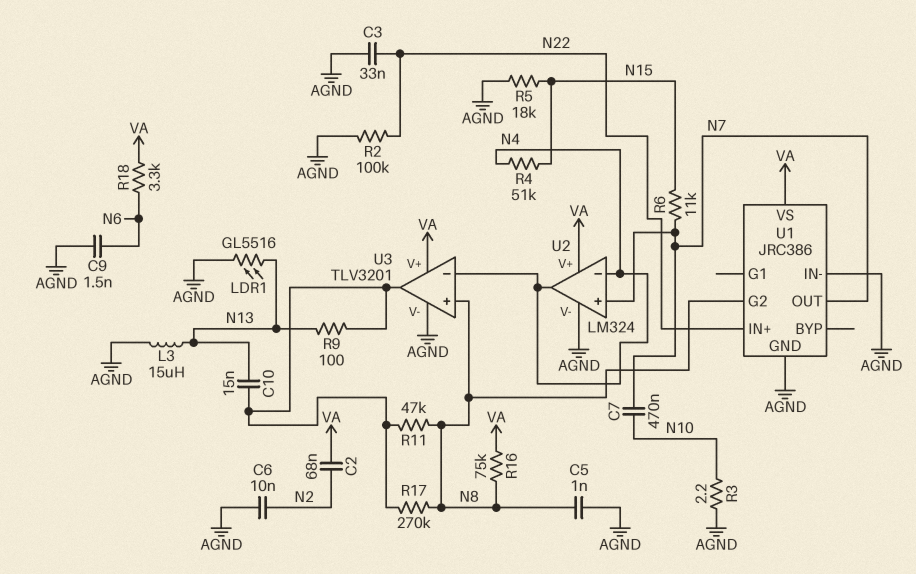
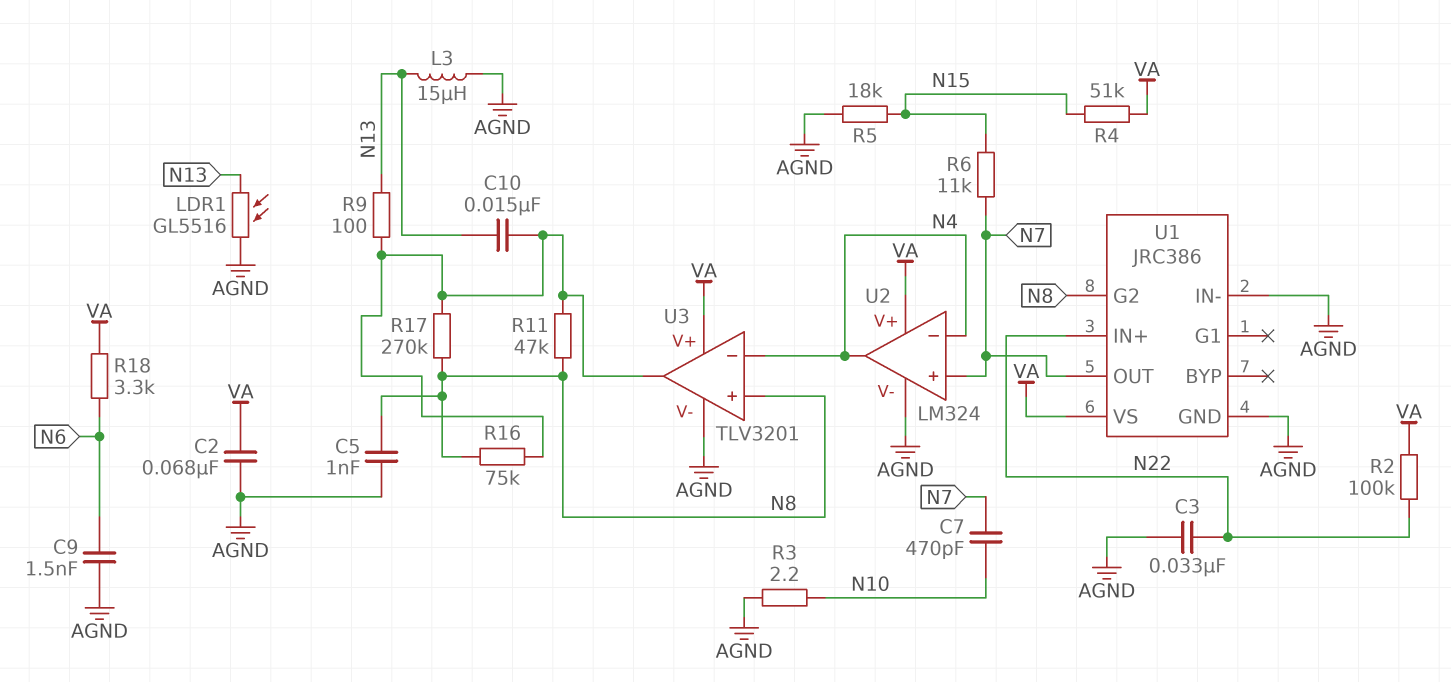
C2: 68nF (N2, VA) -> 68nF (AGND, VA)
C6: 10nF (AGND, N2) -> none
C7: 470nF (N7, N10) -> 470pF (N7, N10)
R2: 100k (AGND, N22) -> 100k (N22, VA)
R4: 51k (N4, N15) -> 51k (N15, VA)
R16: 75k (N8, VA) -> 75k (N8, U3/out)

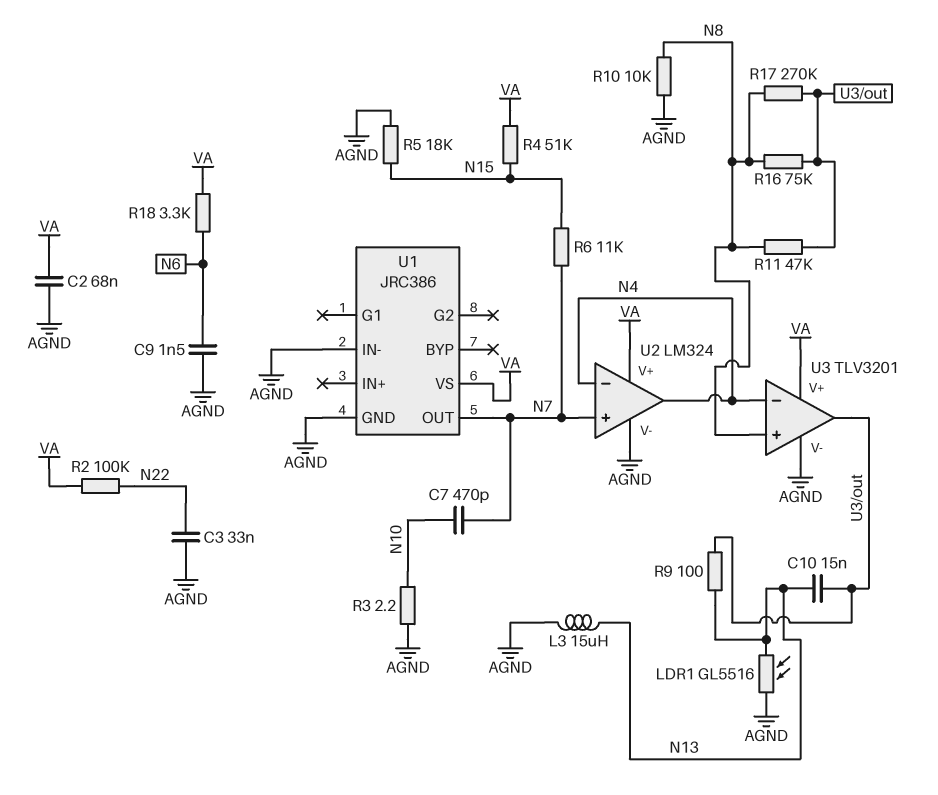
C5: 1nF (AGND, N8) -> none
R10: none -> 10k (AGND, N8)
U1 pin G2: N8 -> none
U1 pin IN+: N22 -> none

